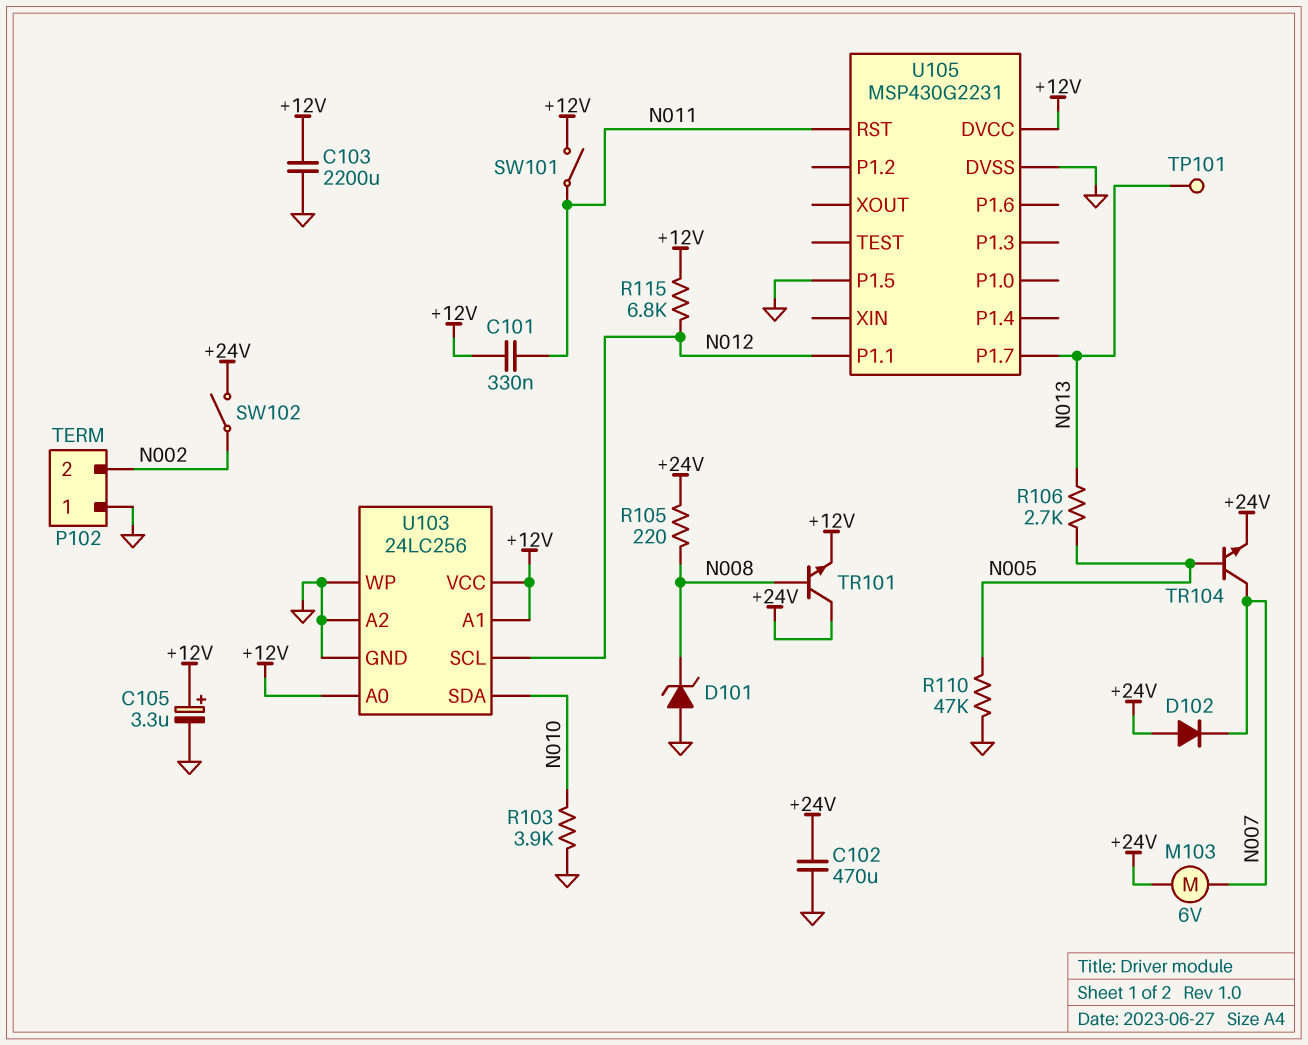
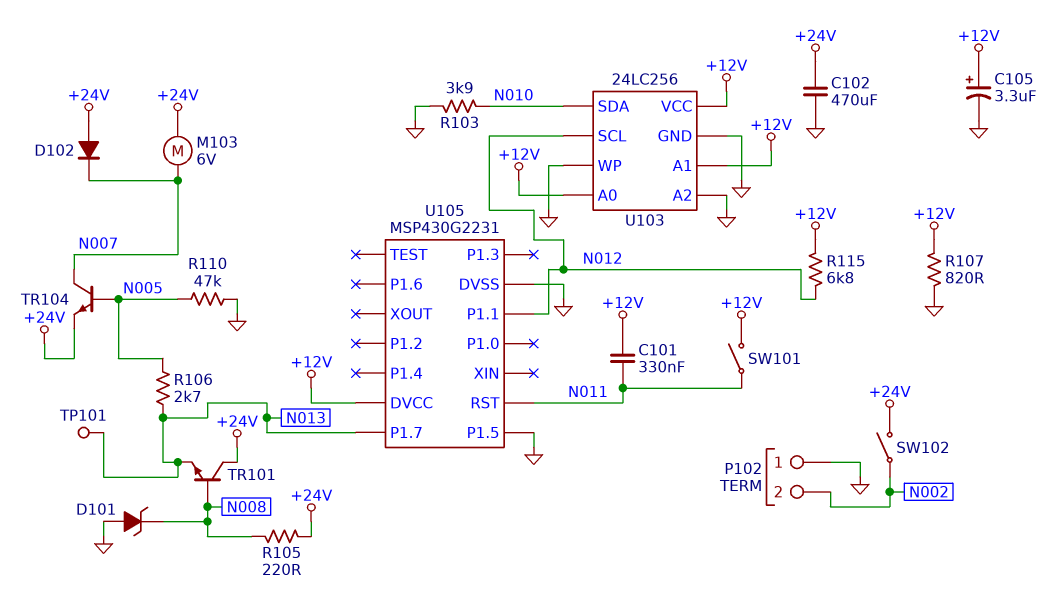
C103: 2200uF (+12V, GND) -> none
R107: none -> 820 (+12V, GND)
TR101: NPN (B N008, C +24V, E +12V) -> NPN (B N008, C +24V, E N013)

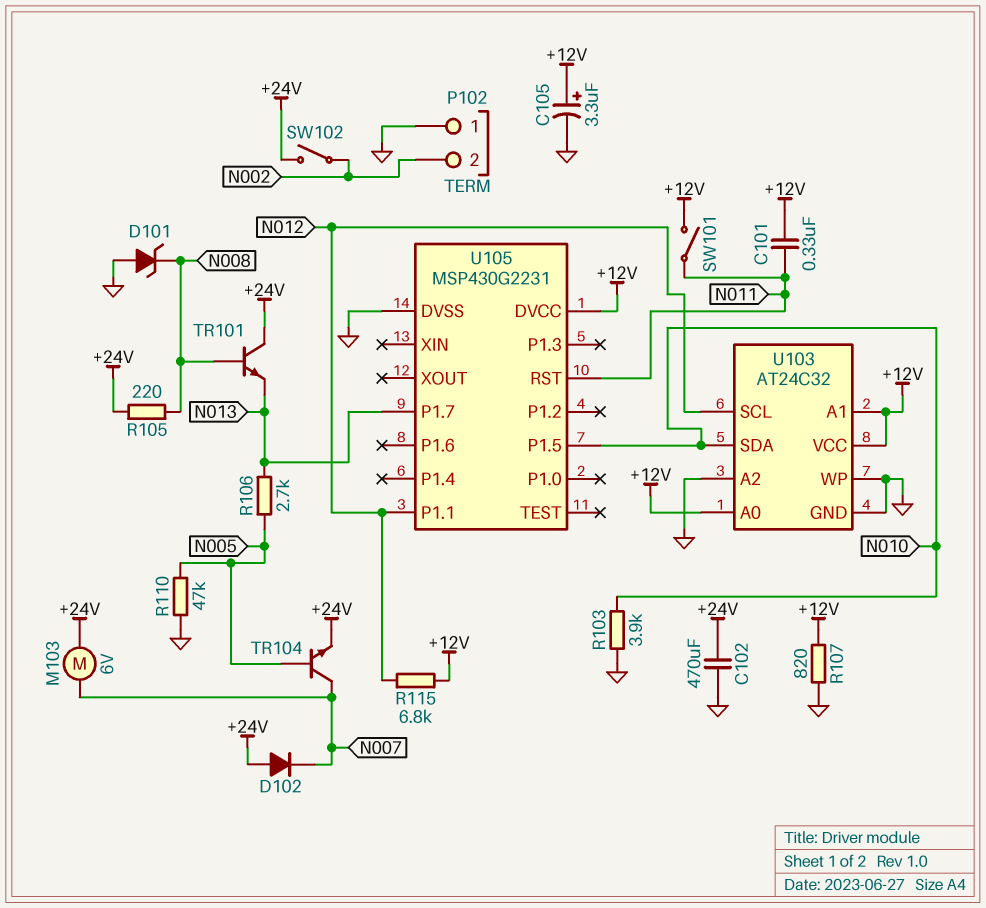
TP101: test point (N013) -> none
U103: 24LC256 -> AT24C32
U105 pin P1.5: GND -> N010

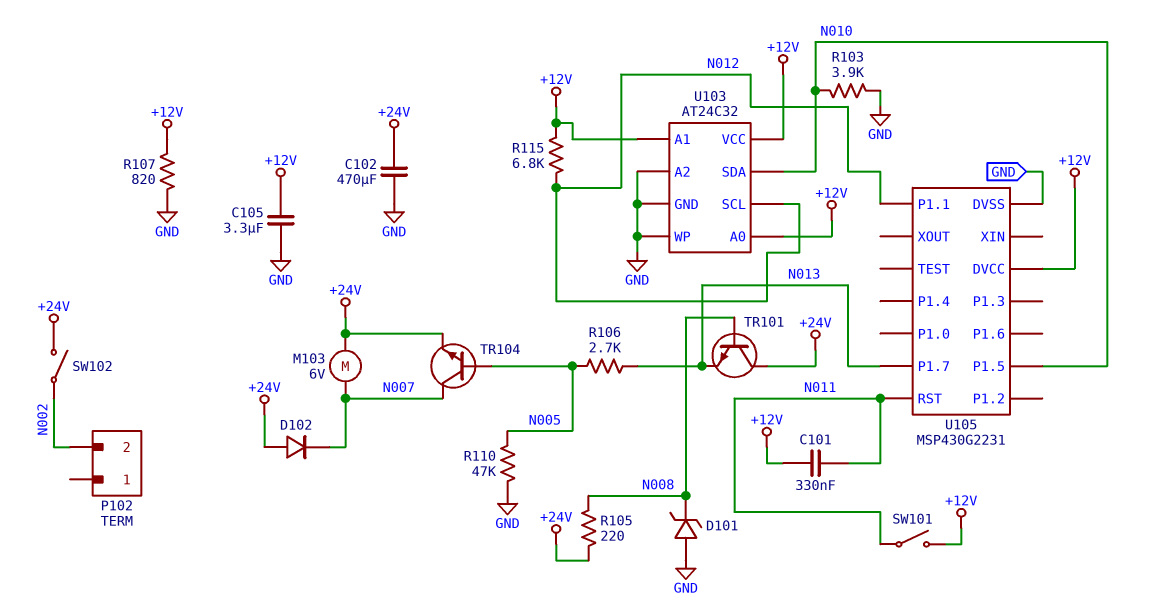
C105: 3.3uF (plus +12V, minus GND) -> 3.3uF (+12V, GND)
P102 pin 1: GND -> none

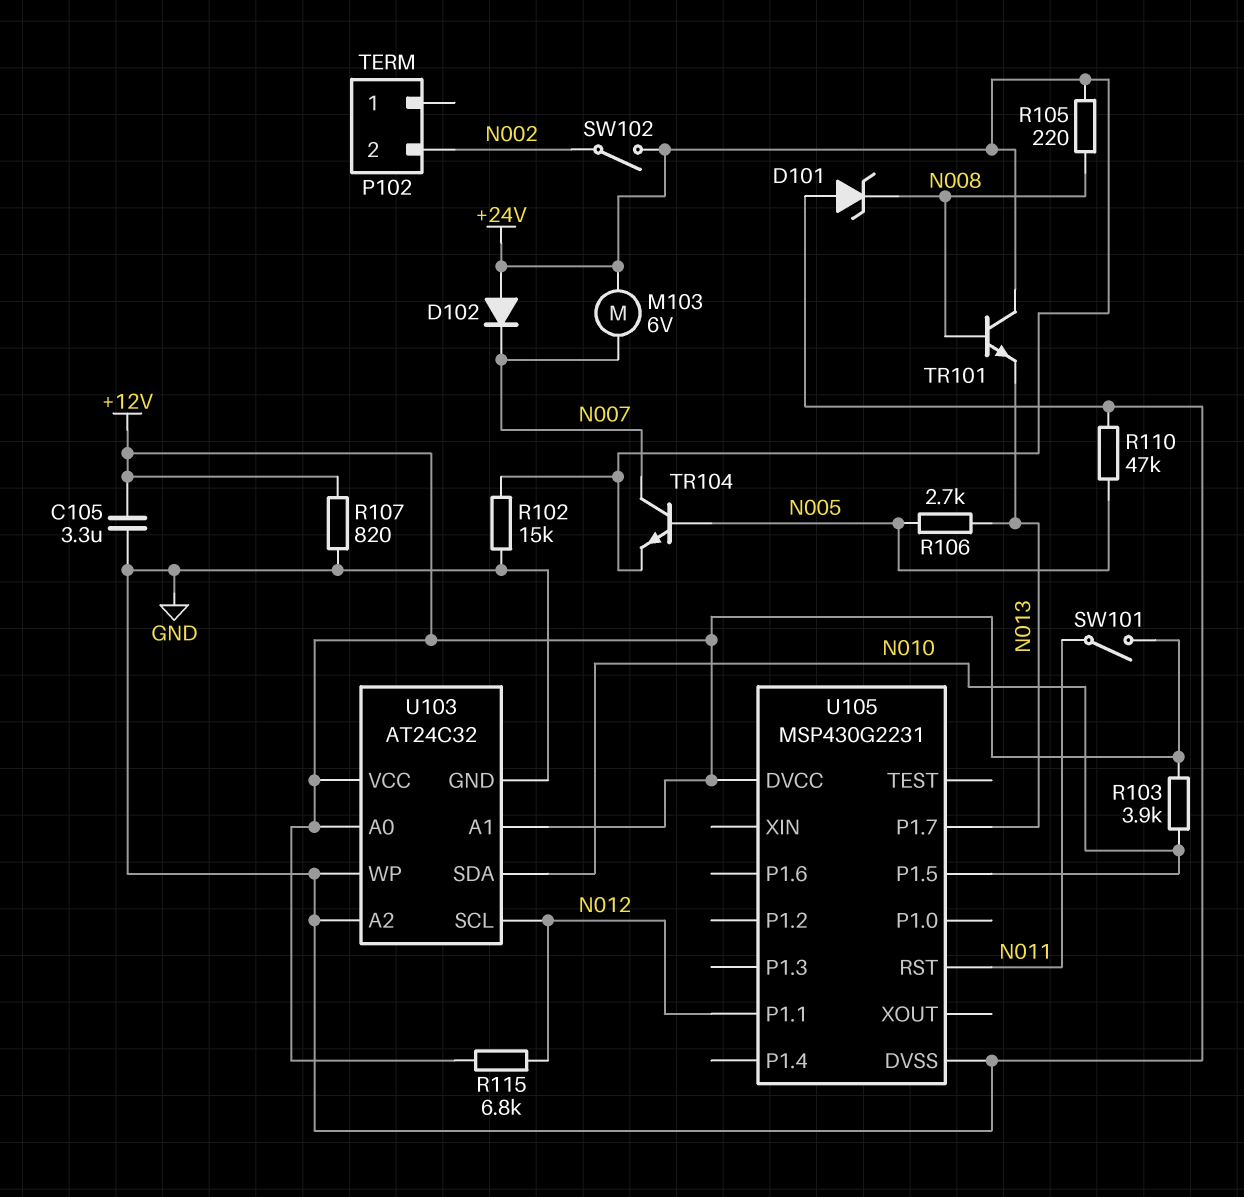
C101: 330nF (+12V, N011) -> none
C102: 470uF (+24V, GND) -> none
R102: none -> 15k (+24V, GND)
R103: 3.9k (GND, N010) -> 3.9k (+12V, N010)

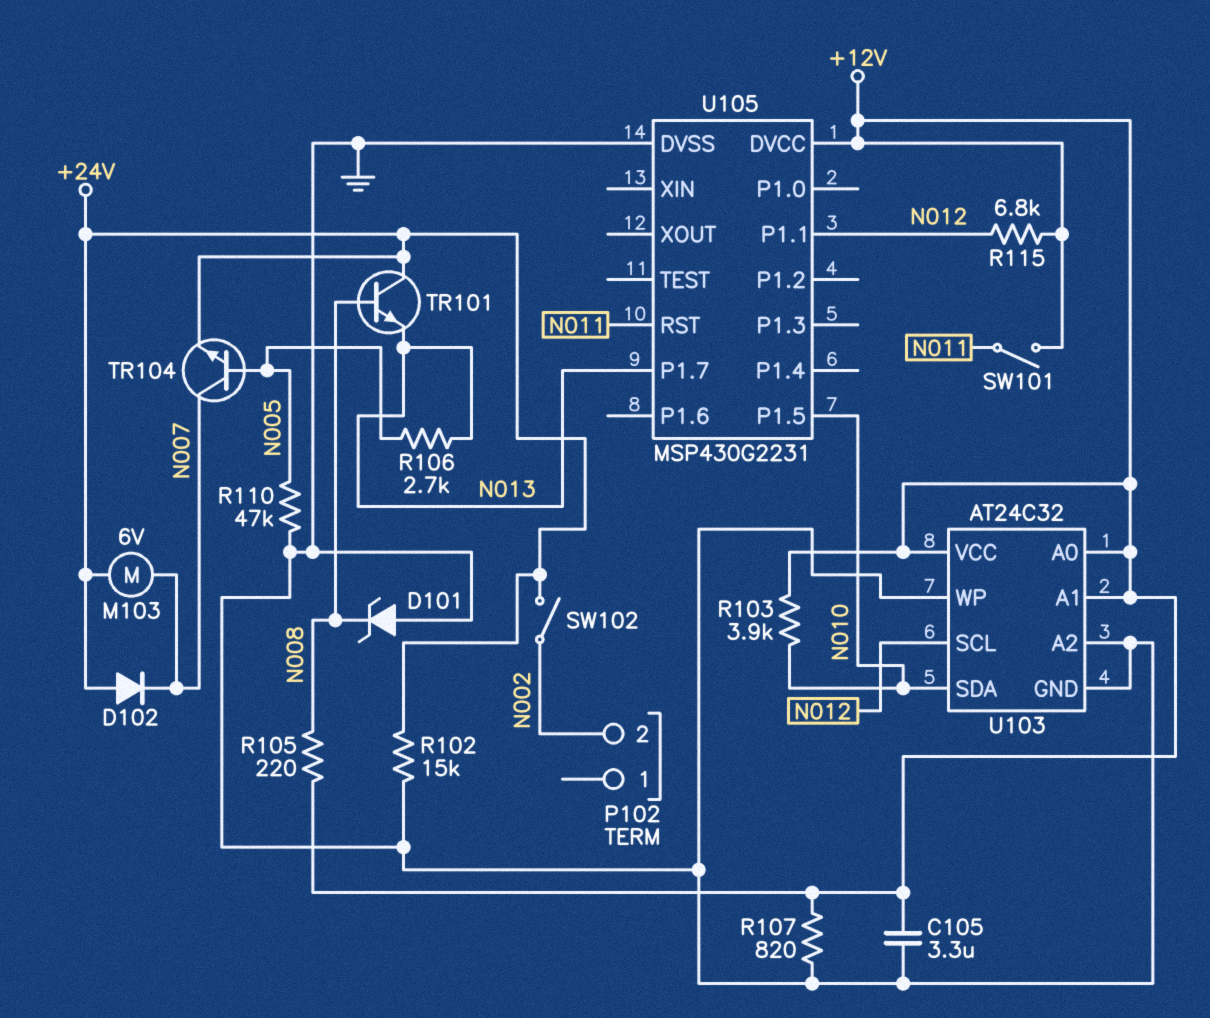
R105: 220 (+24V, N008) -> 220 (+12V, N008)

